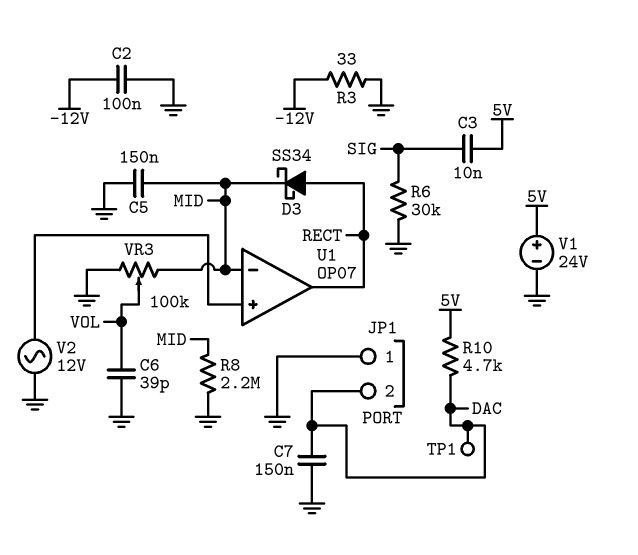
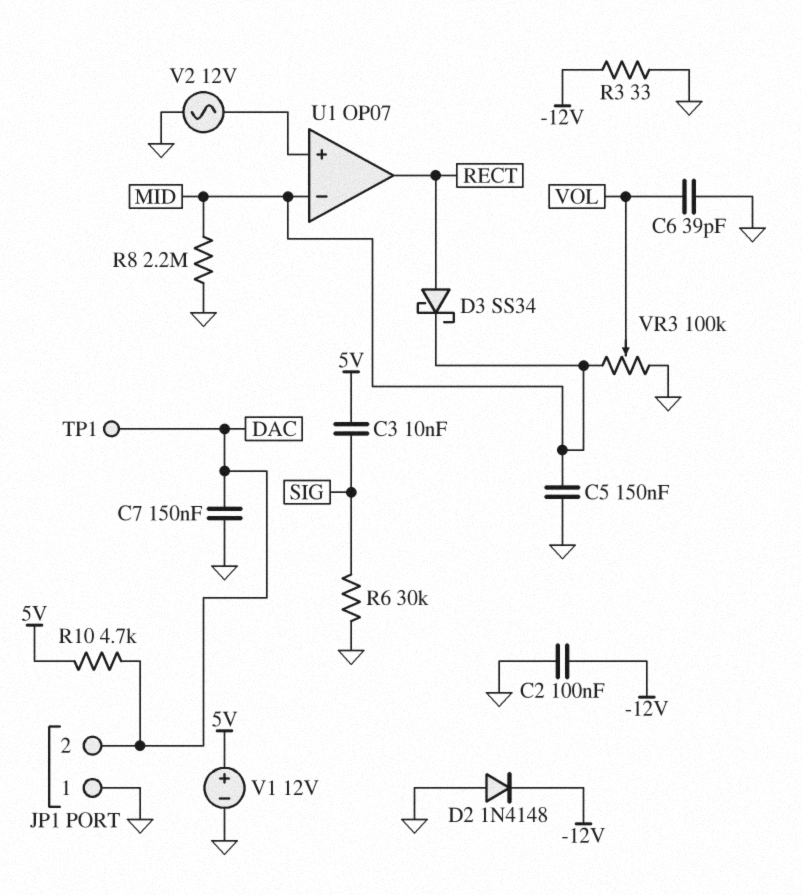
D2: none -> diode 1N4148 (A GND, K -12V)
V1: 24V (plus 5V, minus GND) -> 12V (plus 5V, minus GND)

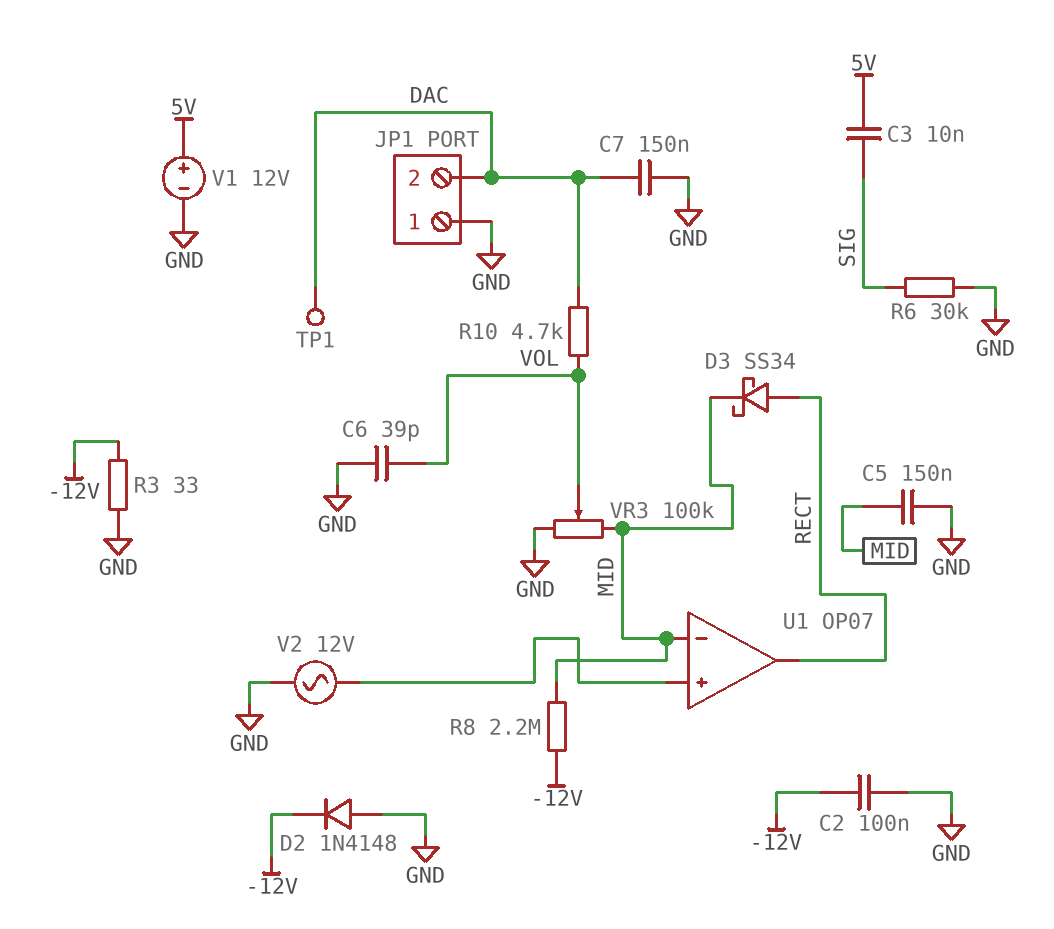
R8: 2.2M (GND, MID) -> 2.2M (-12V, MID)
R10: 4.7k (5V, DAC) -> 4.7k (DAC, VOL)

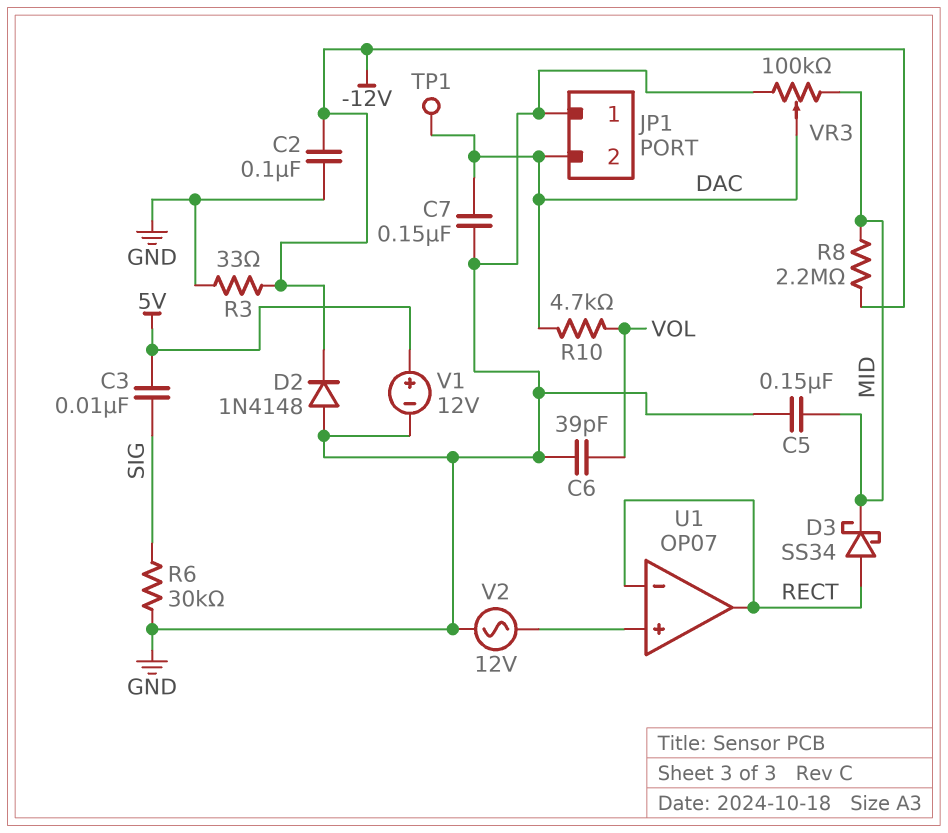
U1 pin in-: MID -> RECT
VR3: 100k (GND, MID, wiper VOL) -> 100k (GND, MID, wiper DAC)

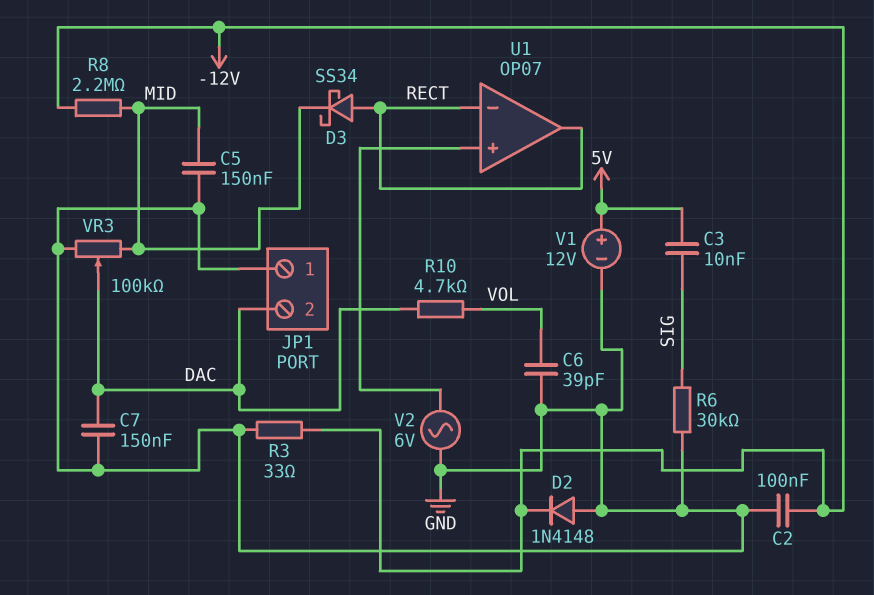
TP1: test point (DAC) -> none
V2: AC 12V (GND, U1/in+) -> AC 6V (GND, U1/in+)

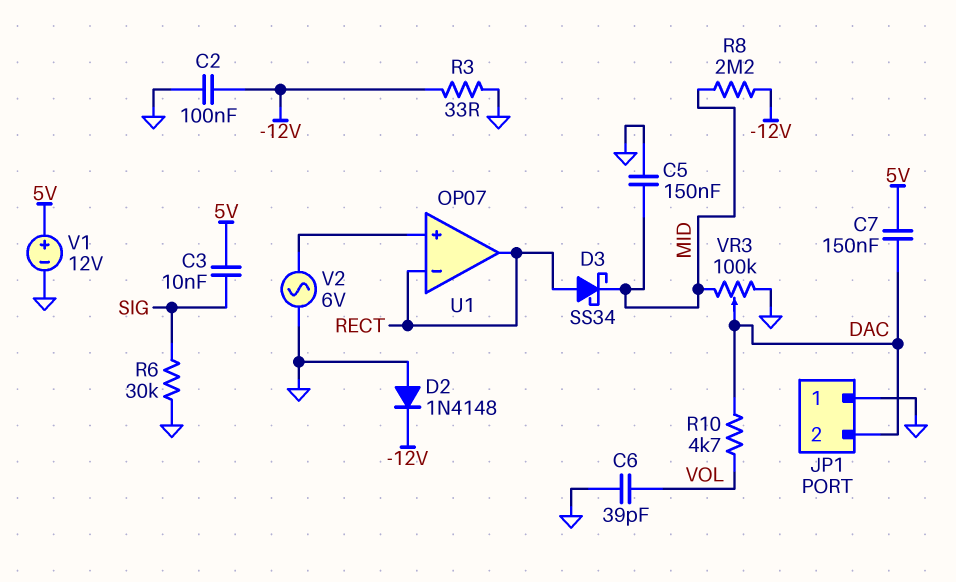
C7: 150nF (DAC, GND) -> 150nF (5V, DAC)

